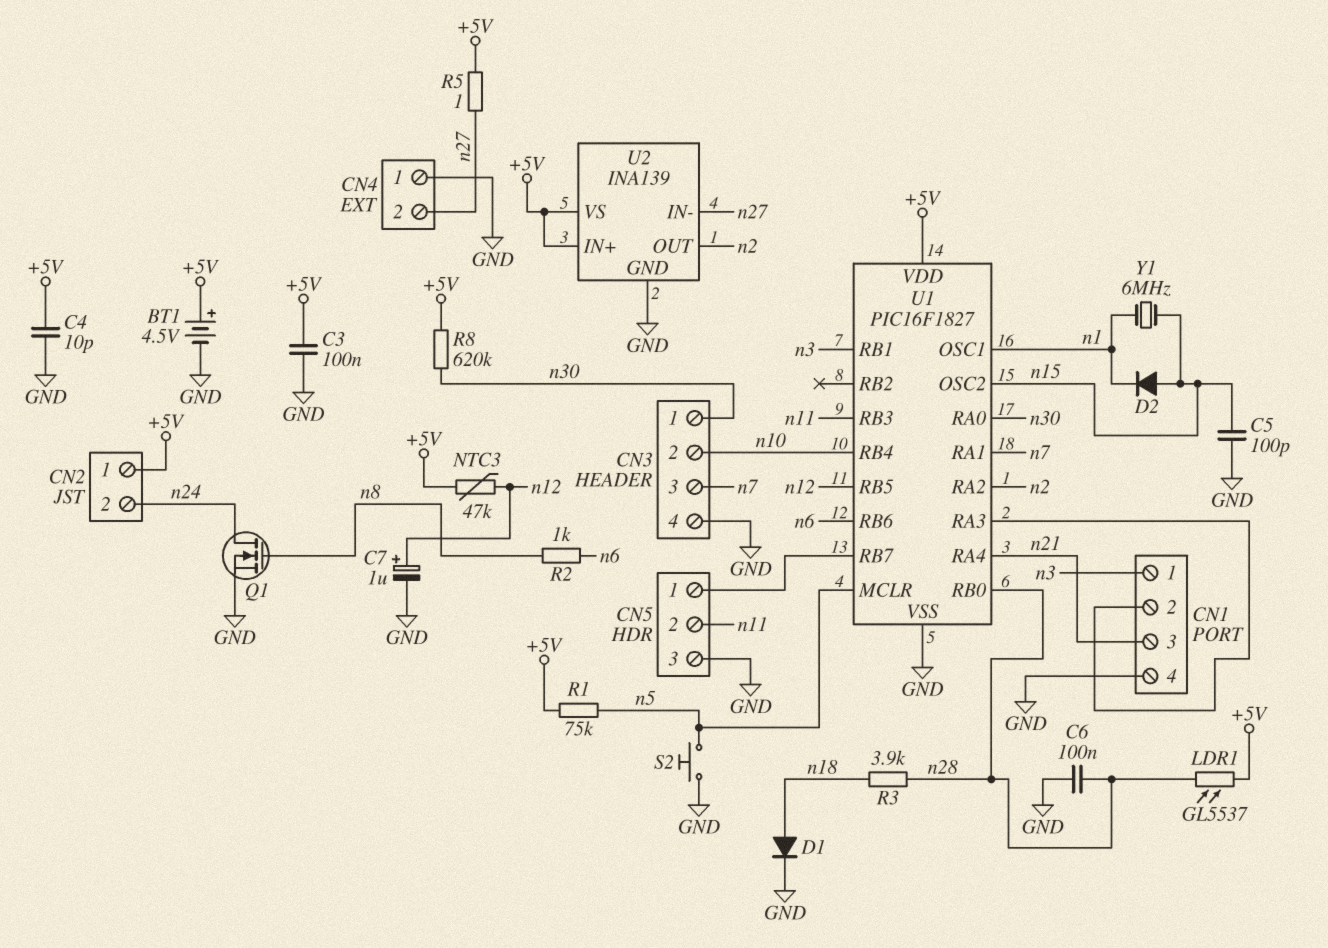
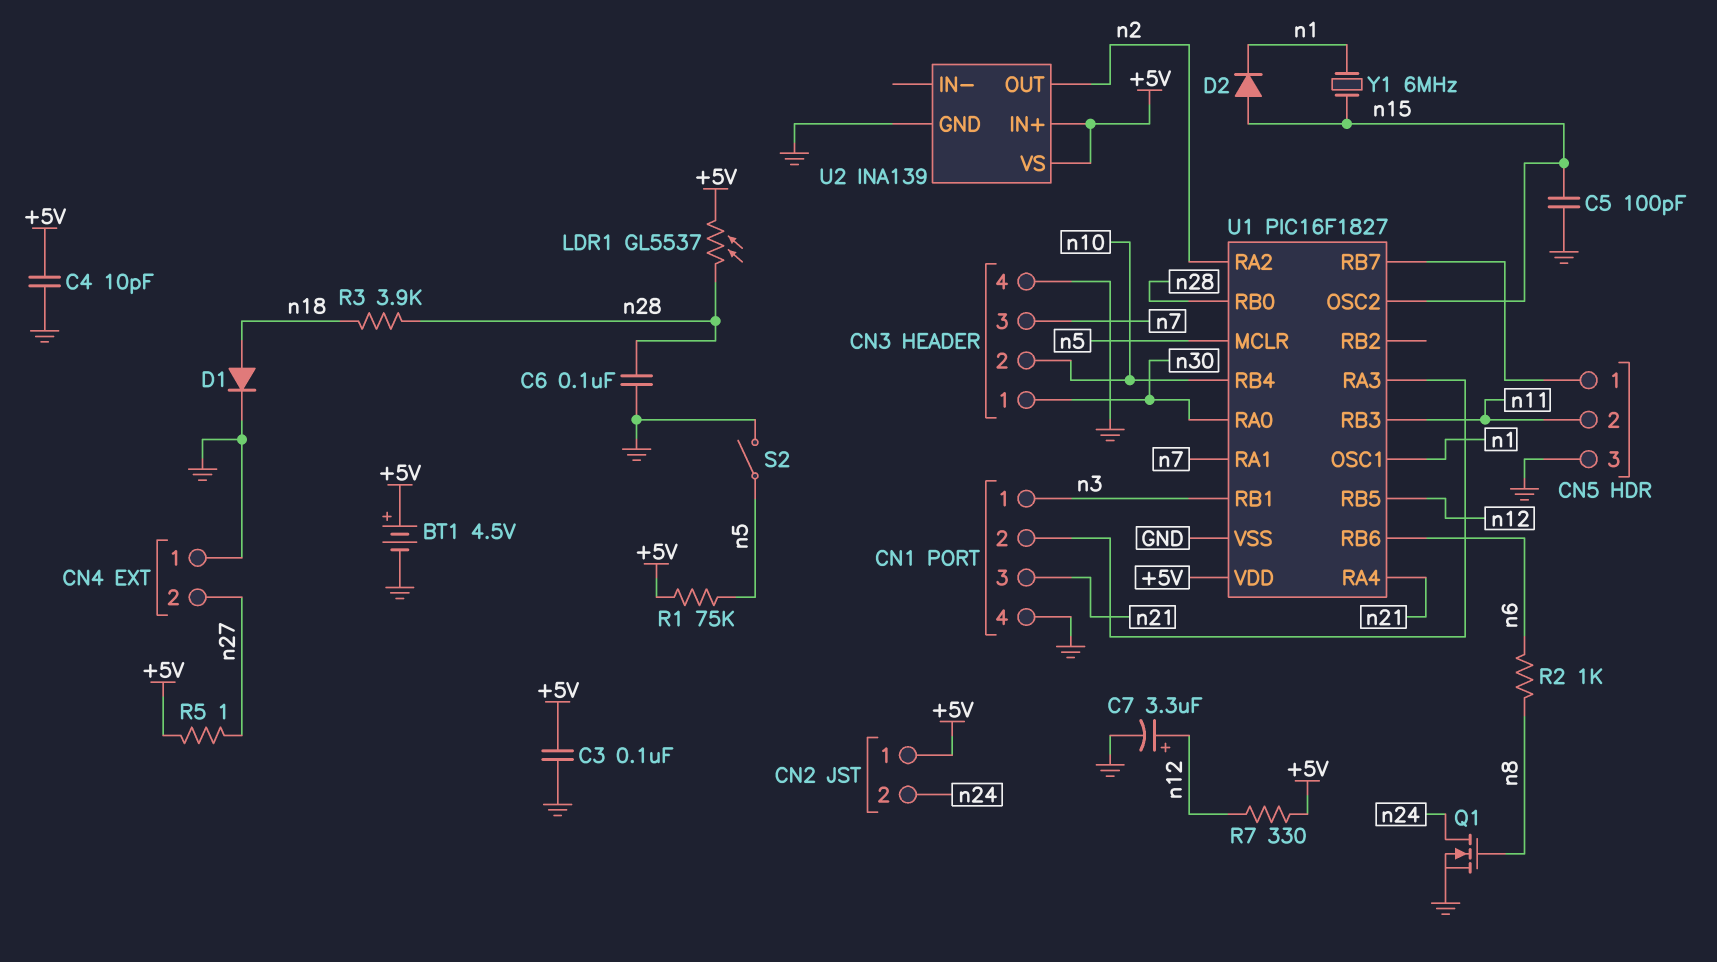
C7: 1uF (plus n12, minus GND) -> 3.3uF (plus n12, minus GND)
NTC3: 47k (+5V, n12) -> none
R7: none -> 330 (+5V, n12)
R8: 620k (+5V, n30) -> none
S2: button (GND, n5) -> switch (GND, n5)
U2 pin IN-: n27 -> none

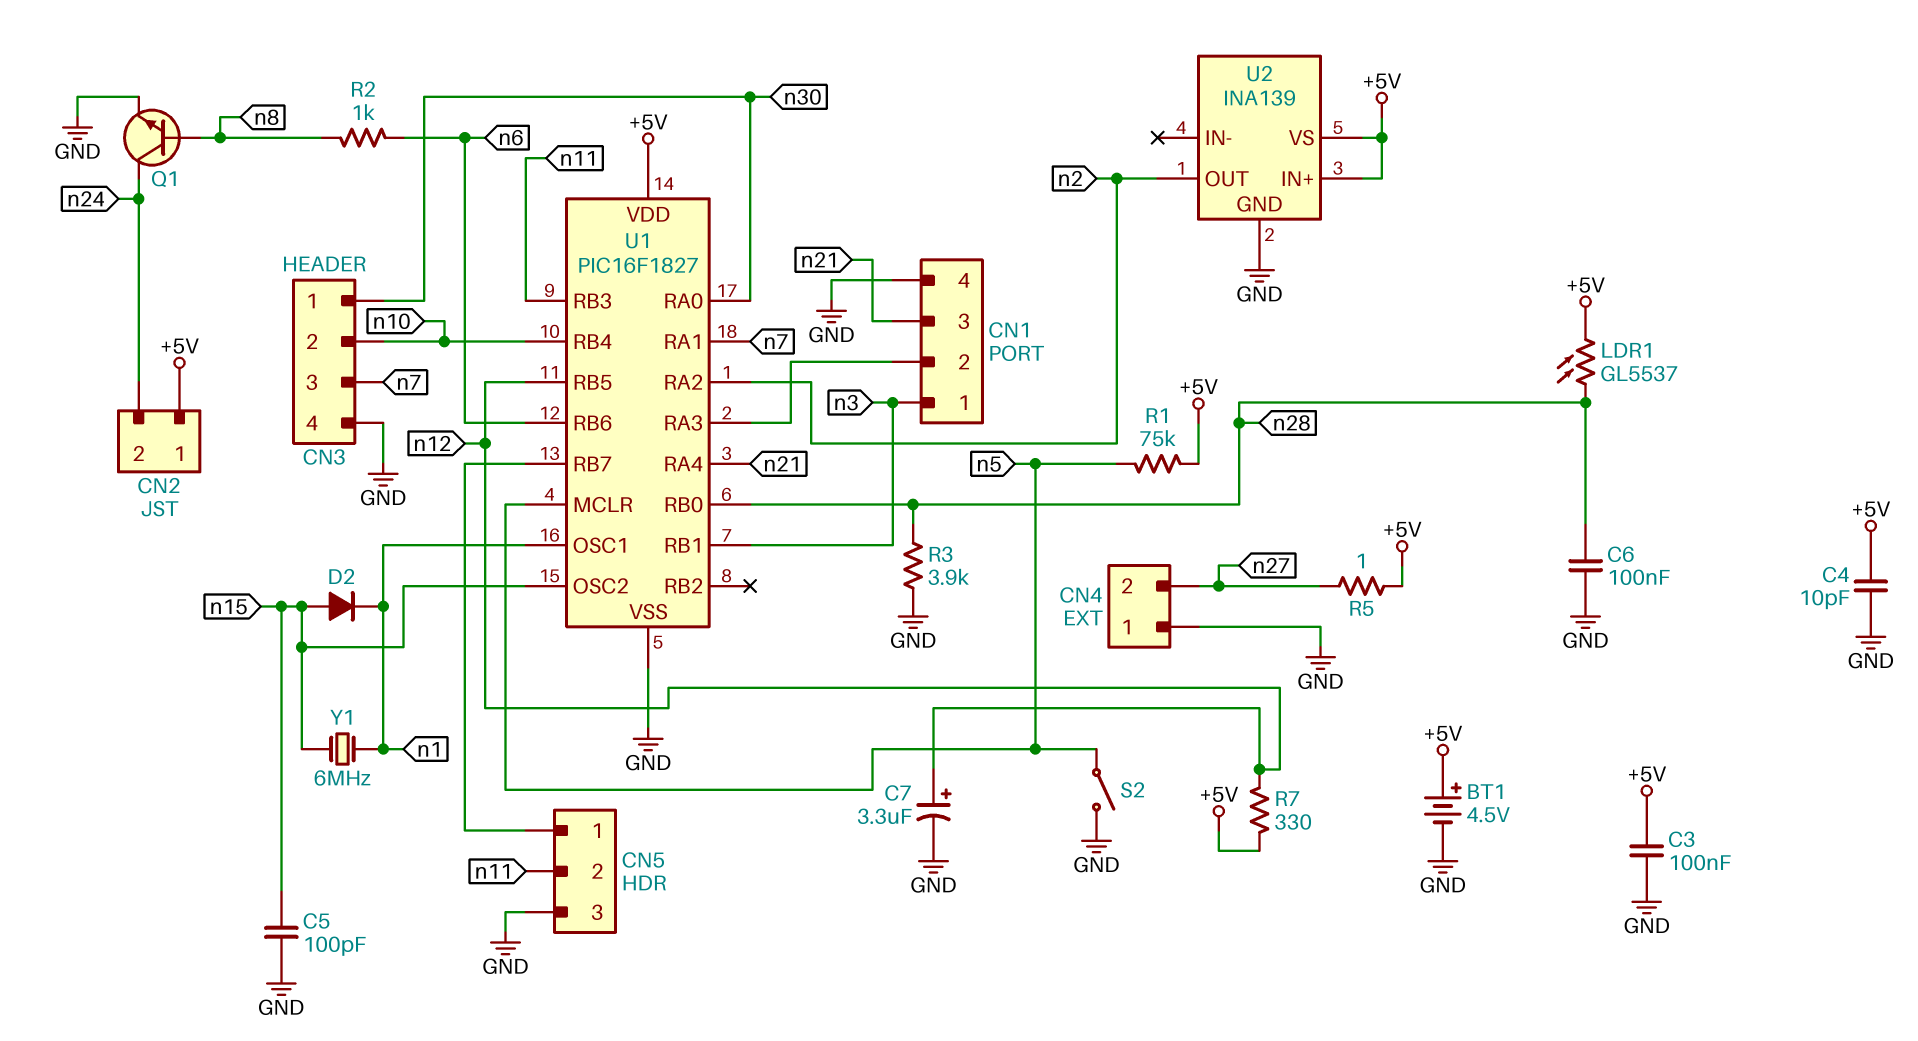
D1: diode (A n18, K GND) -> none
Q1: NMOS (G n8, D n24, S GND) -> NPN (B n8, C n24, E GND)
R3: 3.9k (n18, n28) -> 3.9k (GND, n28)

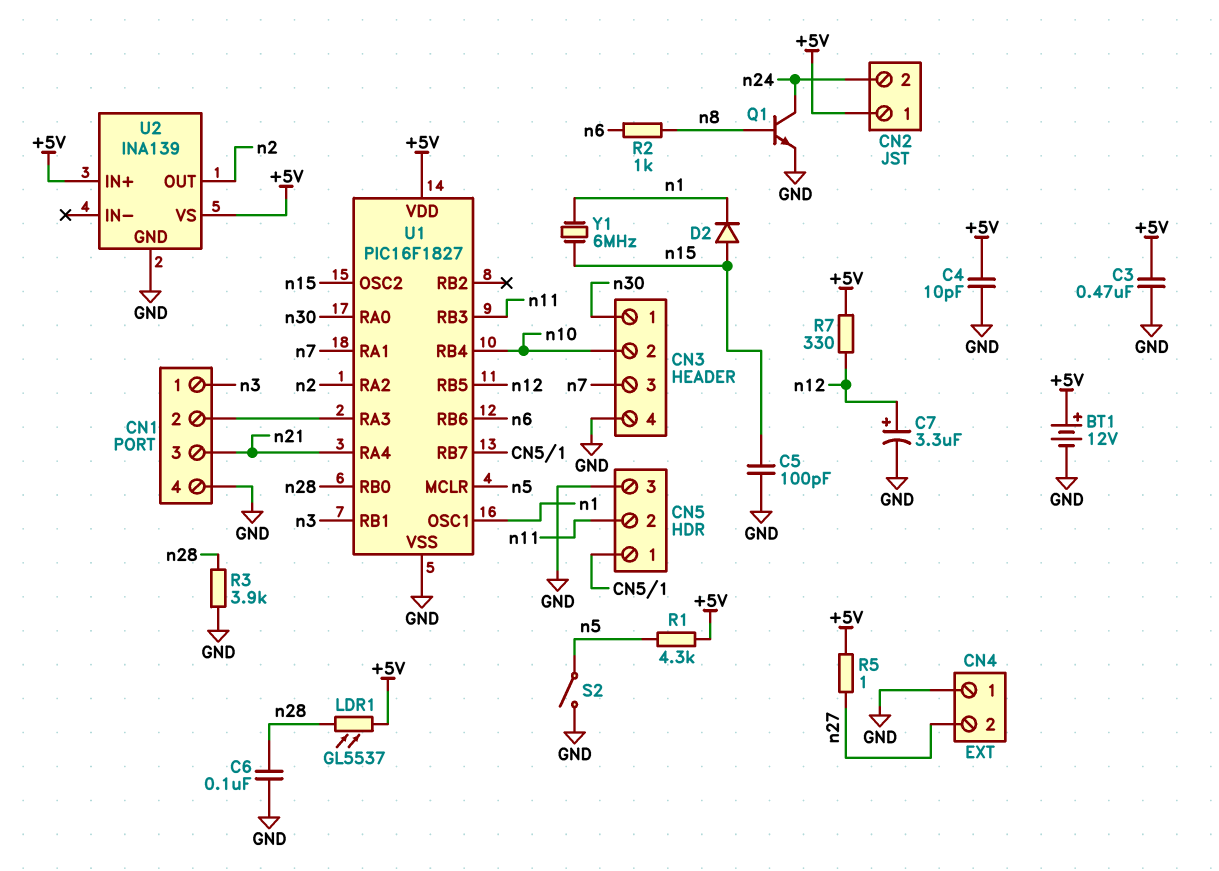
BT1: 4.5V (plus +5V, minus GND) -> 12V (plus +5V, minus GND)
C3: 100nF (+5V, GND) -> 470nF (+5V, GND)
R1: 75k (+5V, n5) -> 4.3k (+5V, n5)

